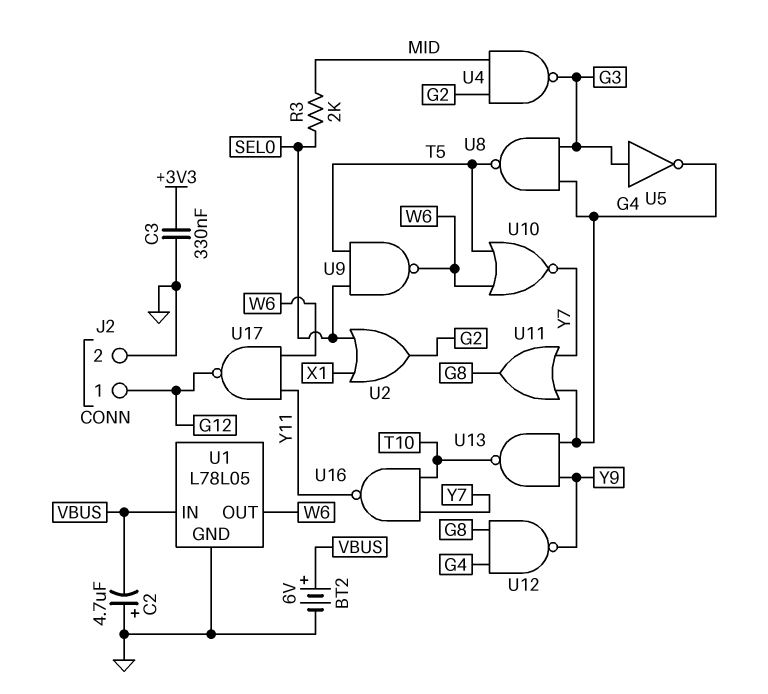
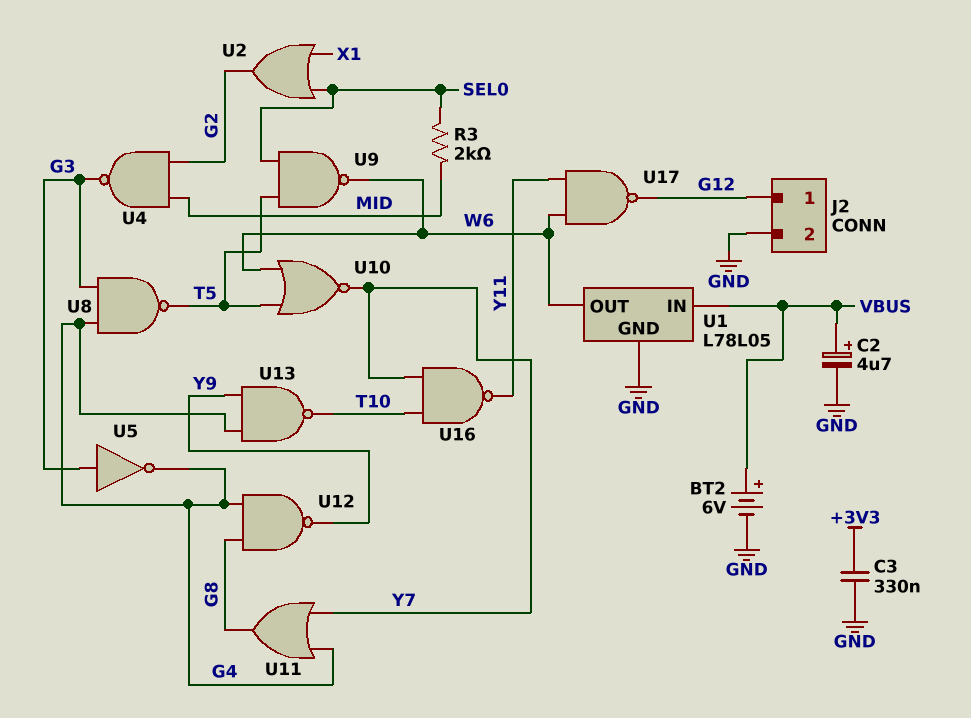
C2: 4.7uF (plus GND, minus VBUS) -> 4.7uF (plus VBUS, minus GND)

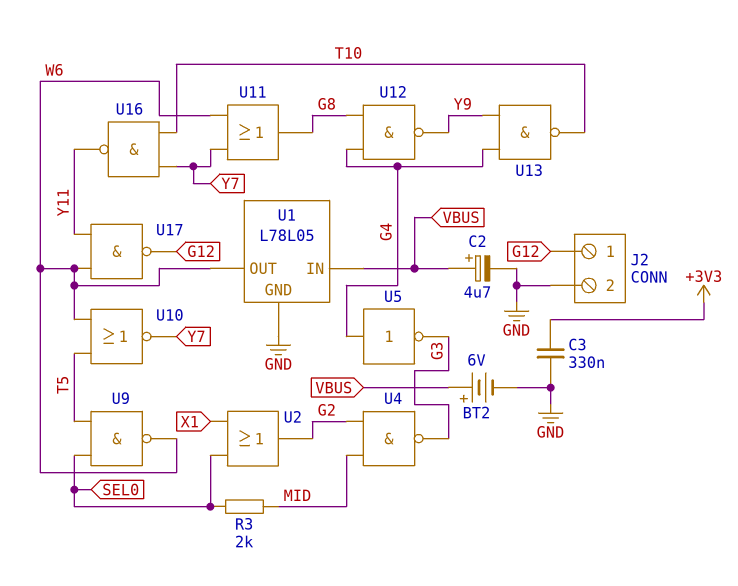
U5: NOT (in G3, out G4) -> NOT (in G4, out G3)
U8: NAND (in G3, in G4, out T5) -> none
U11: OR (in G4, in Y7, out G8) -> OR (in W6, in Y7, out G8)

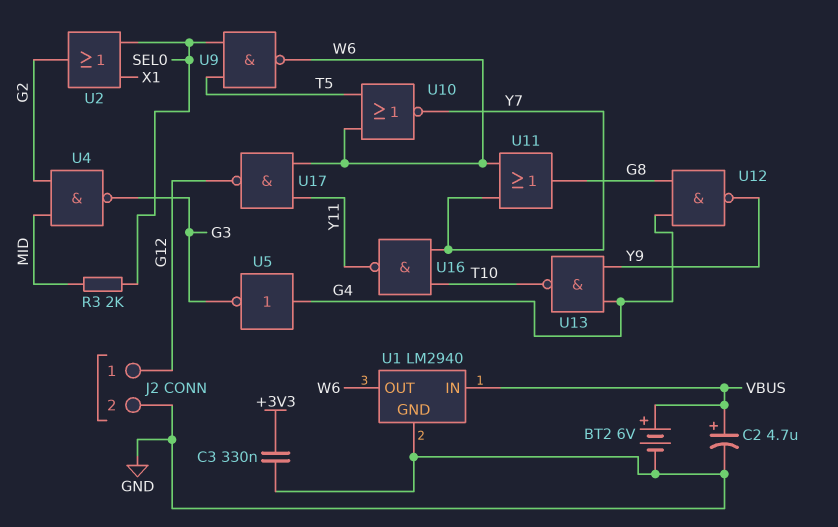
U1: L78L05 -> LM2940

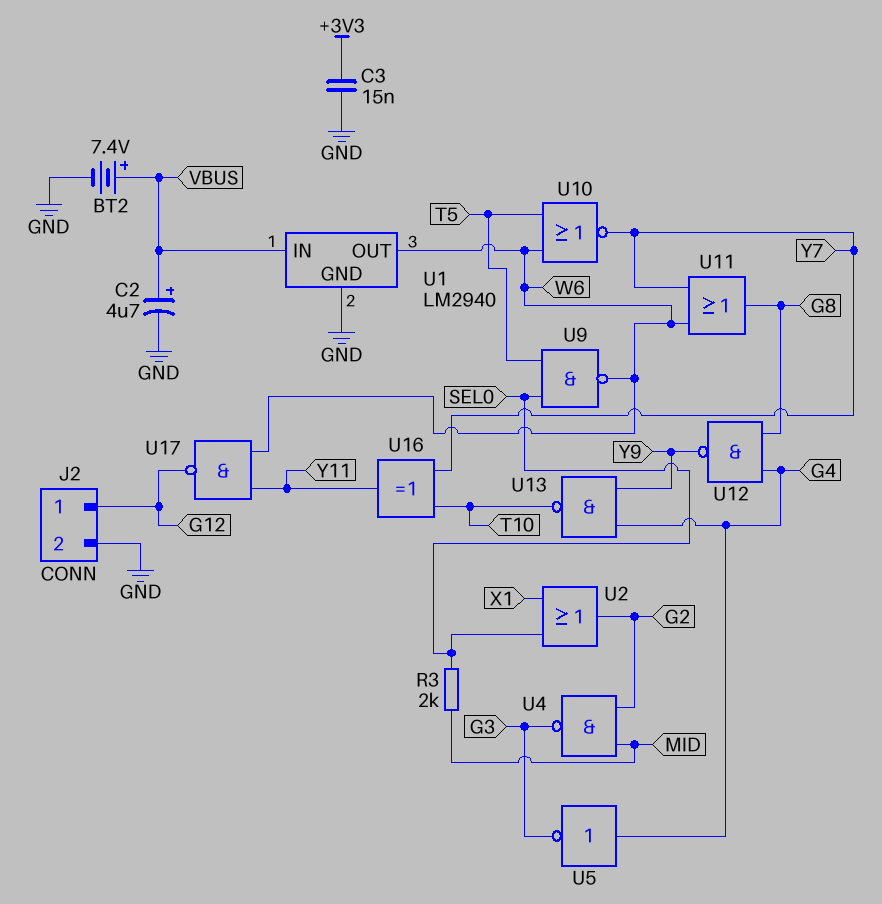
BT2: 6V (plus VBUS, minus GND) -> 7.4V (plus VBUS, minus GND)
C3: 330nF (+3V3, GND) -> 15nF (+3V3, GND)
U16: NAND (in T10, in Y7, out Y11) -> XOR (in T10, in Y7, out Y11)

